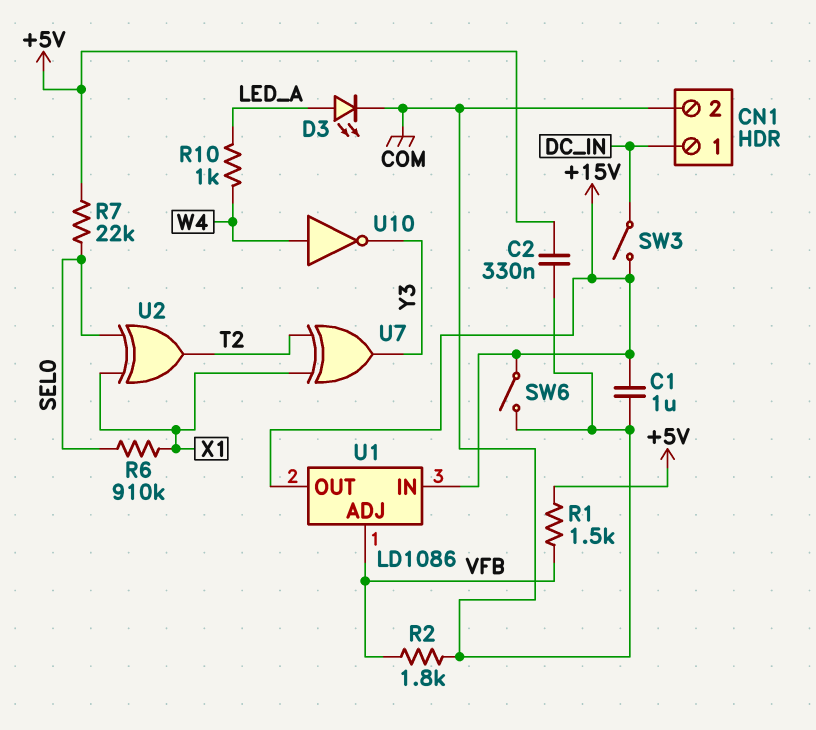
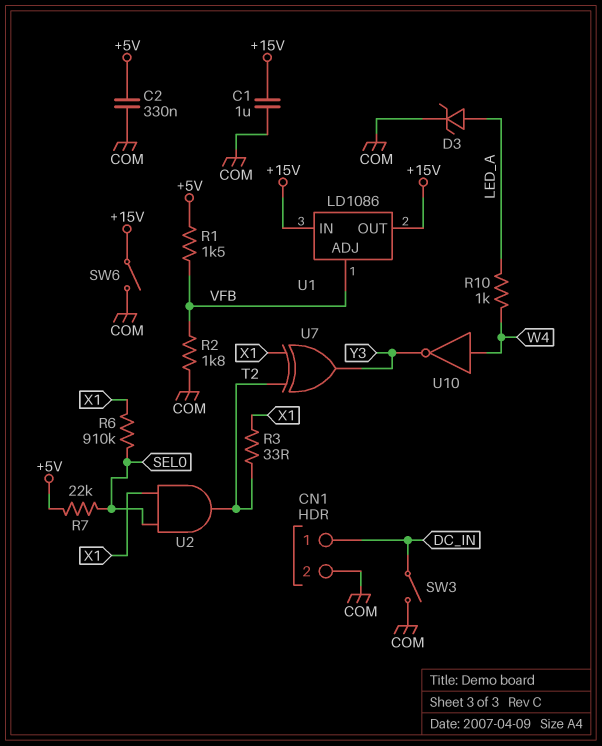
D3: LED (A LED_A, K COM) -> zener (A LED_A, K COM)
R3: none -> 33 (T2, X1)
SW3: switch (+15V, DC_IN) -> switch (COM, DC_IN)
U2: XOR (in SEL0, in X1, out T2) -> AND (in SEL0, in X1, out T2)

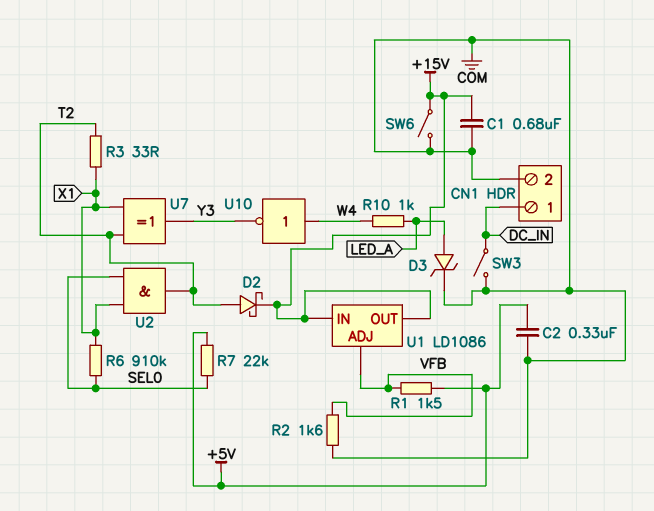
C1: 1uF (+15V, COM) -> 680nF (+15V, COM)
D2: none -> schottky (A T2, K +15V)
R2: 1.8k (COM, VFB) -> 1.6k (COM, VFB)

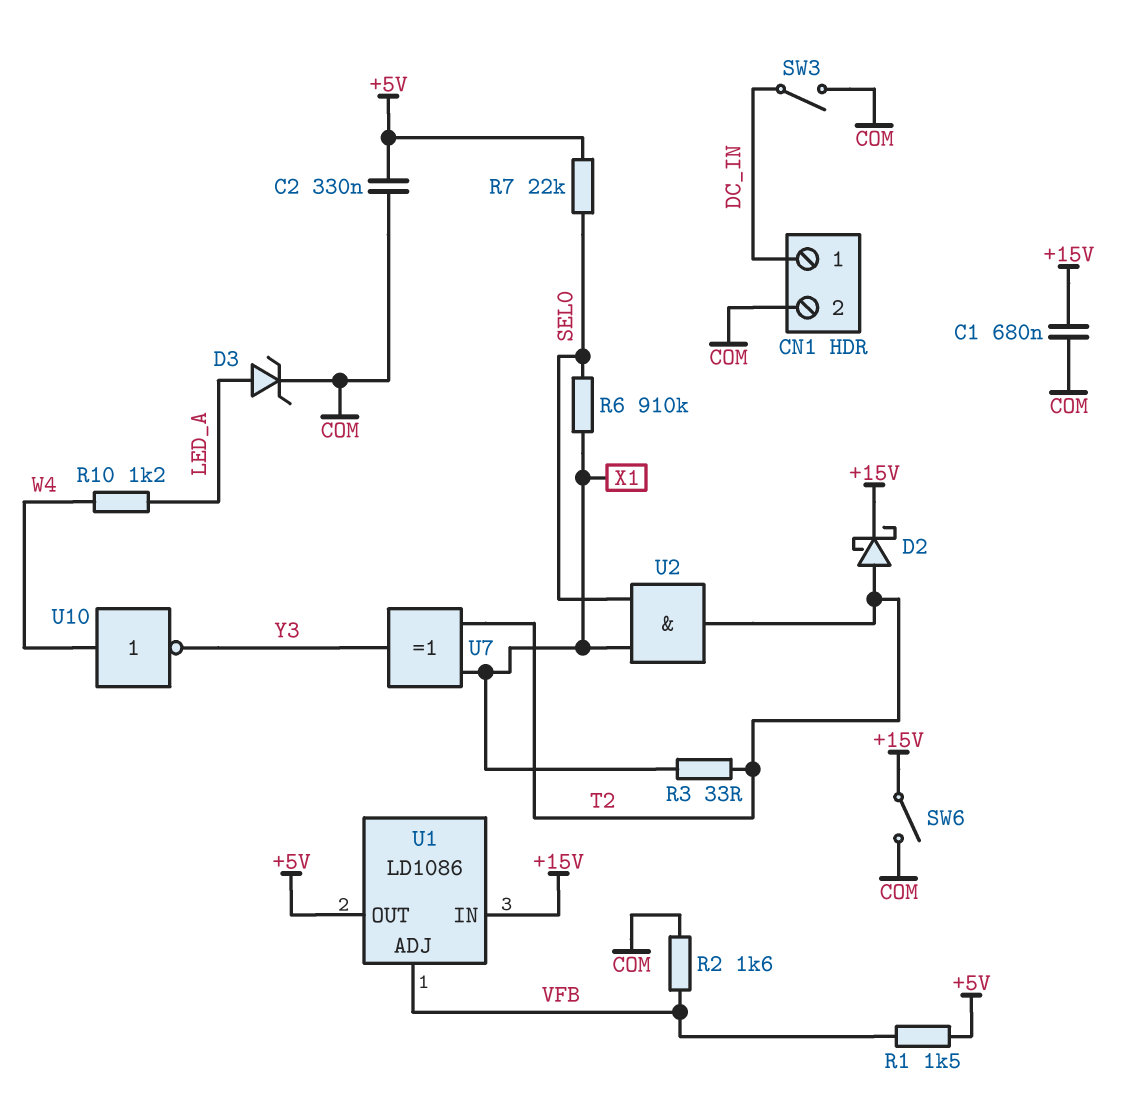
R10: 1k (LED_A, W4) -> 1.2k (LED_A, W4)
U1 pin OUT: +15V -> +5V

